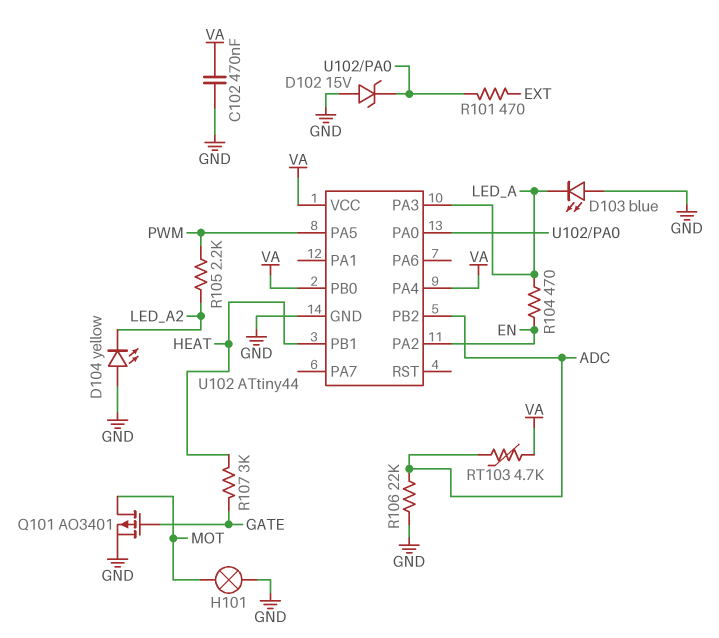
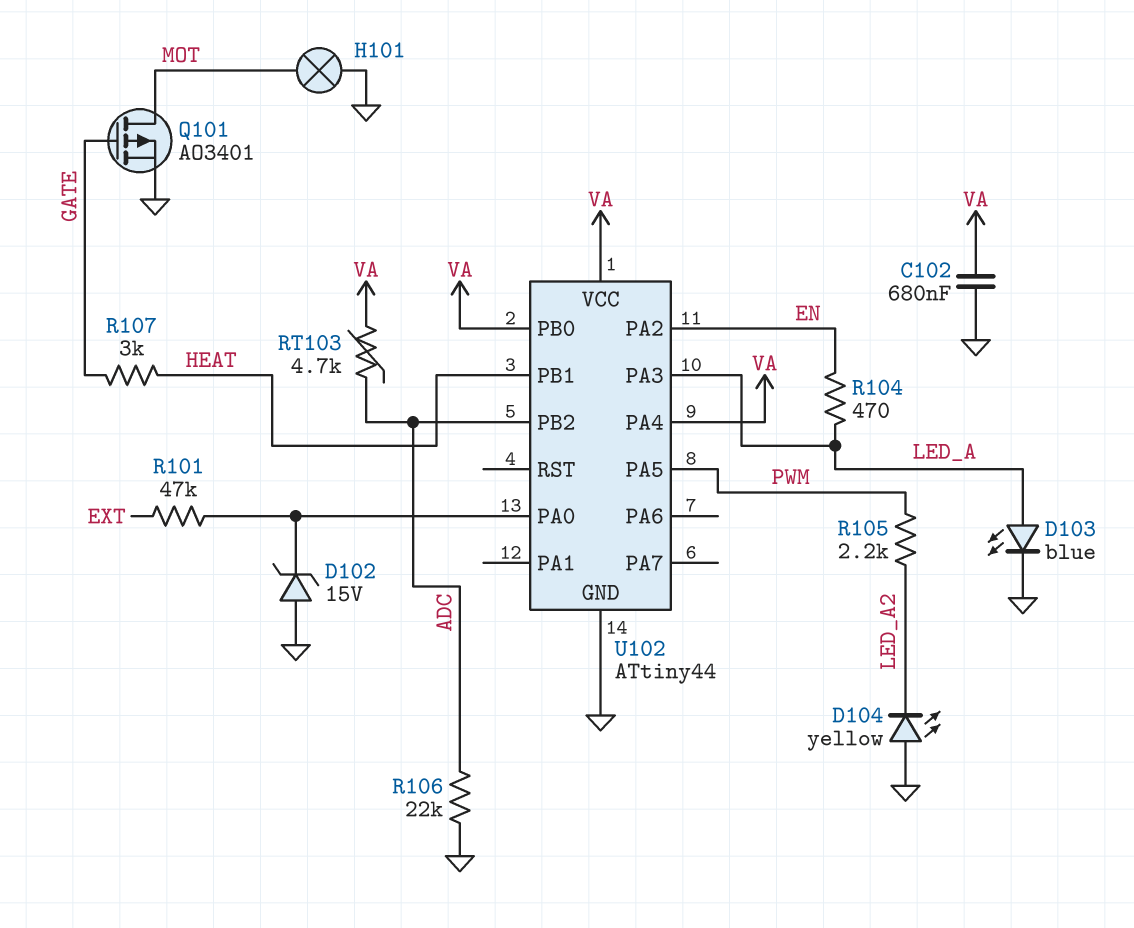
C102: 470nF (GND, VA) -> 680nF (GND, VA)
D103: LED blue (A GND, K LED_A) -> LED blue (A LED_A, K GND)
R101: 470 (EXT, U102/PA0) -> 47k (EXT, U102/PA0)

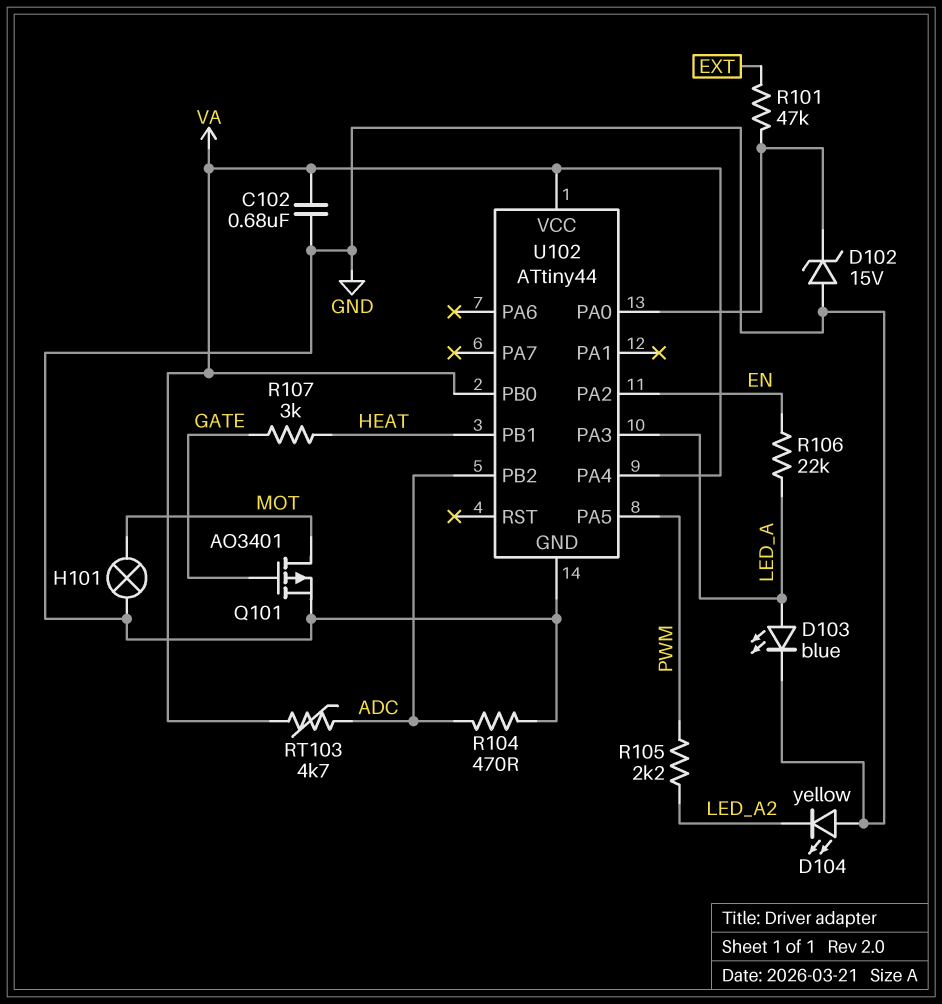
R104: 470 (EN, LED_A) -> 470 (ADC, GND)
R106: 22k (ADC, GND) -> 22k (EN, LED_A)

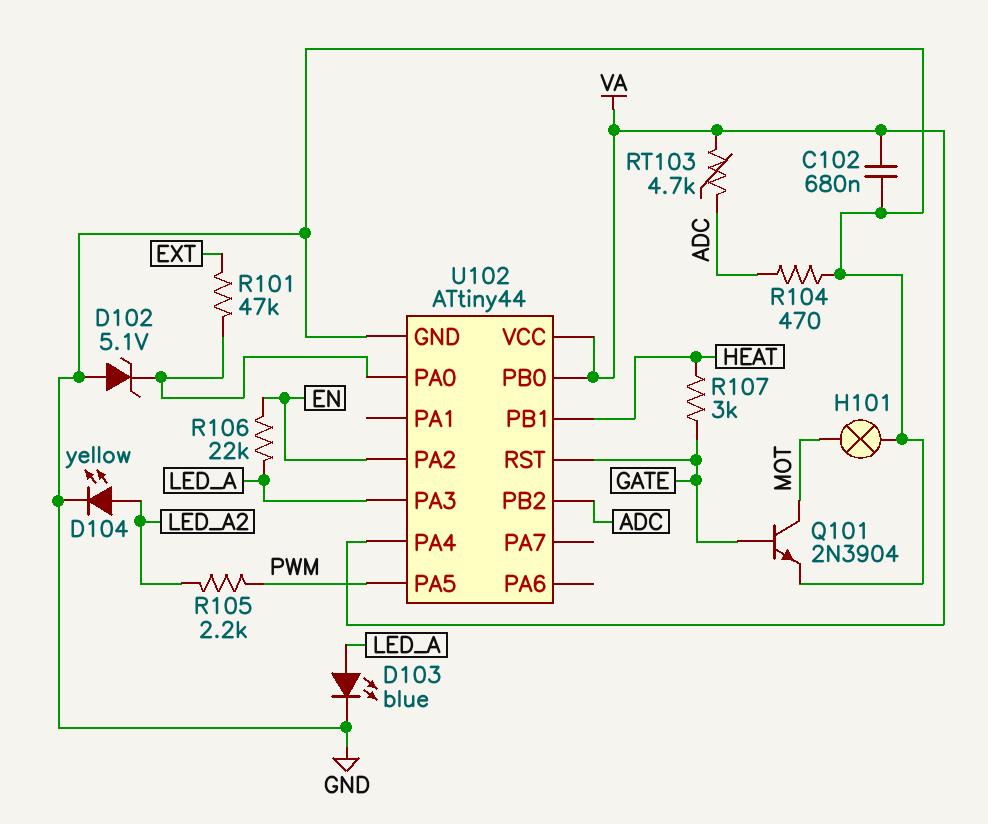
D102: zener 15V (A GND, K U102/PA0) -> zener 5.1V (A GND, K U102/PA0)
D104: LED yellow (A GND, K LED_A2) -> LED yellow (A LED_A2, K GND)
Q101: PMOS AO3401 (G GATE, D MOT, S GND) -> NPN 2N3904 (B GATE, C MOT, E GND)
U102 pin RST: none -> GATE

